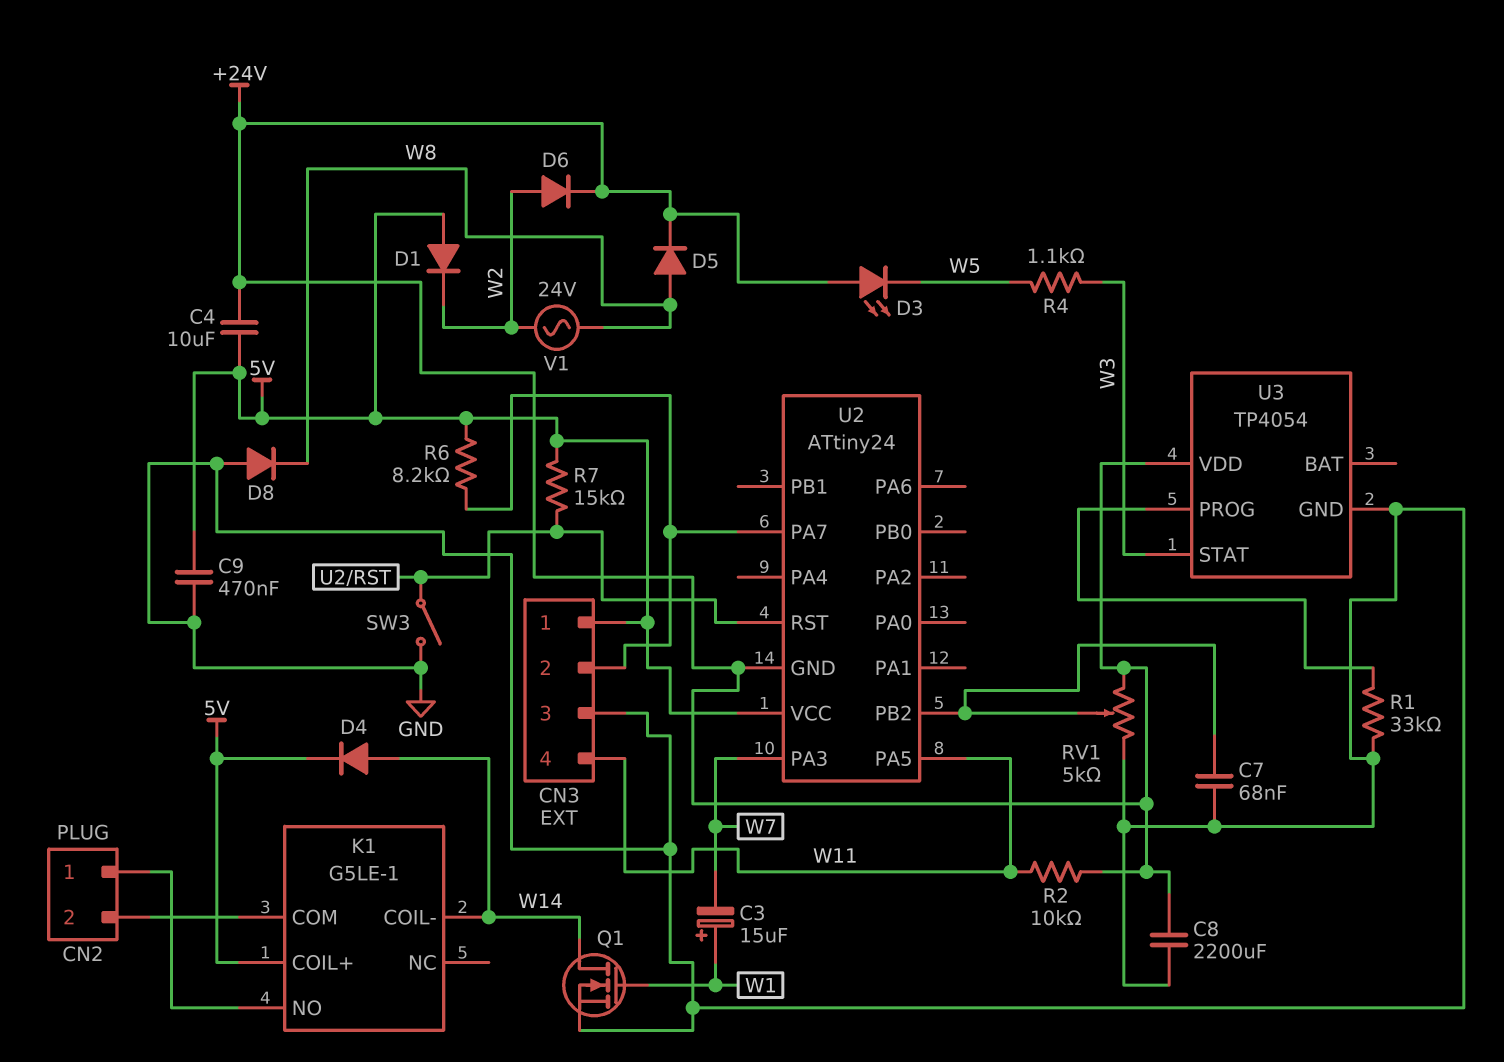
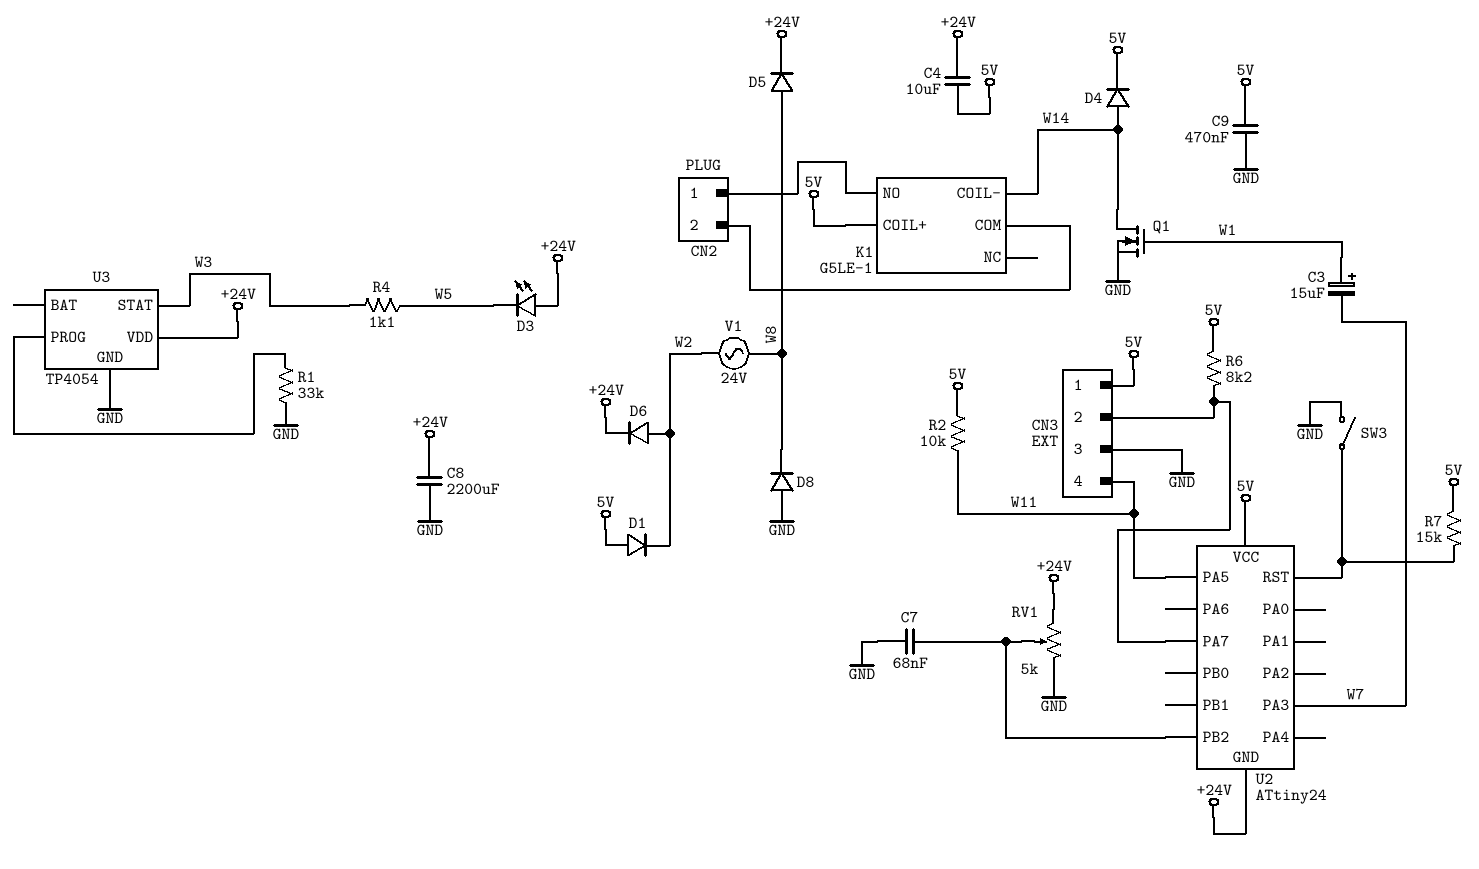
R2: 10k (+24V, W11) -> 10k (5V, W11)

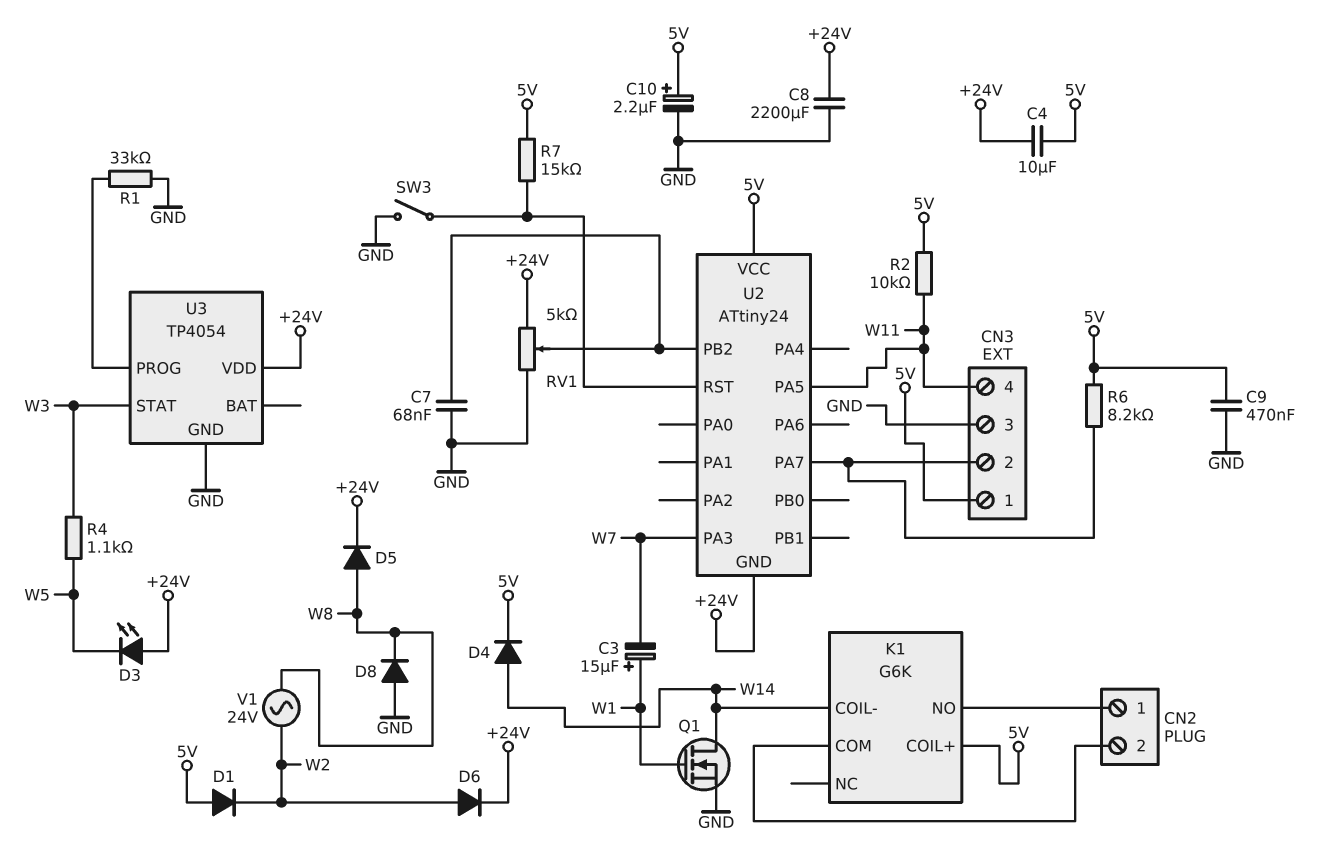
C10: none -> 2.2uF (plus 5V, minus GND)
K1: G5LE-1 -> G6K

